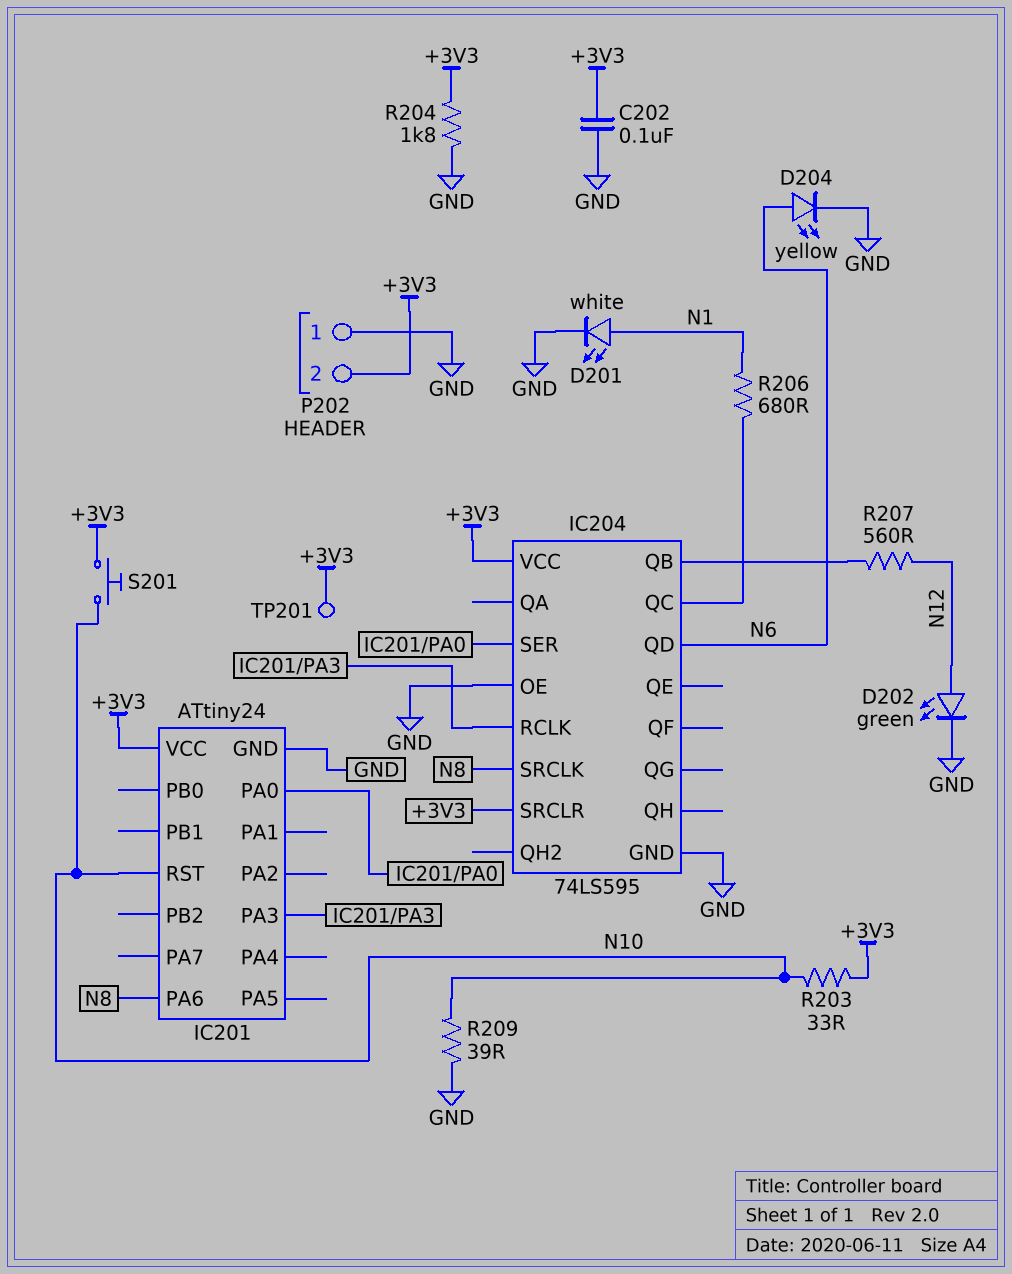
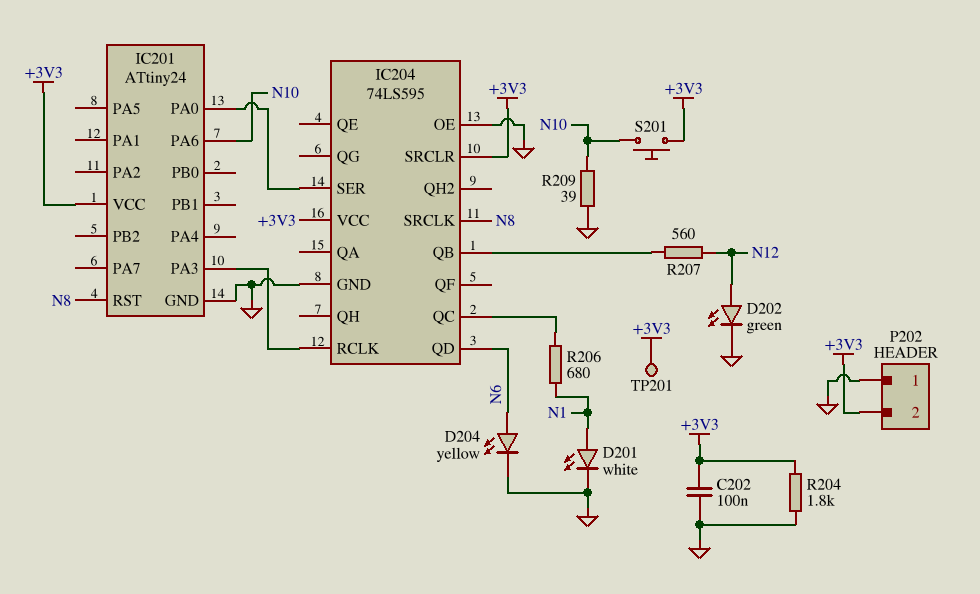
IC201 pin PA6: N8 -> N10
IC201 pin RST: N10 -> N8
R203: 33 (+3V3, N10) -> none

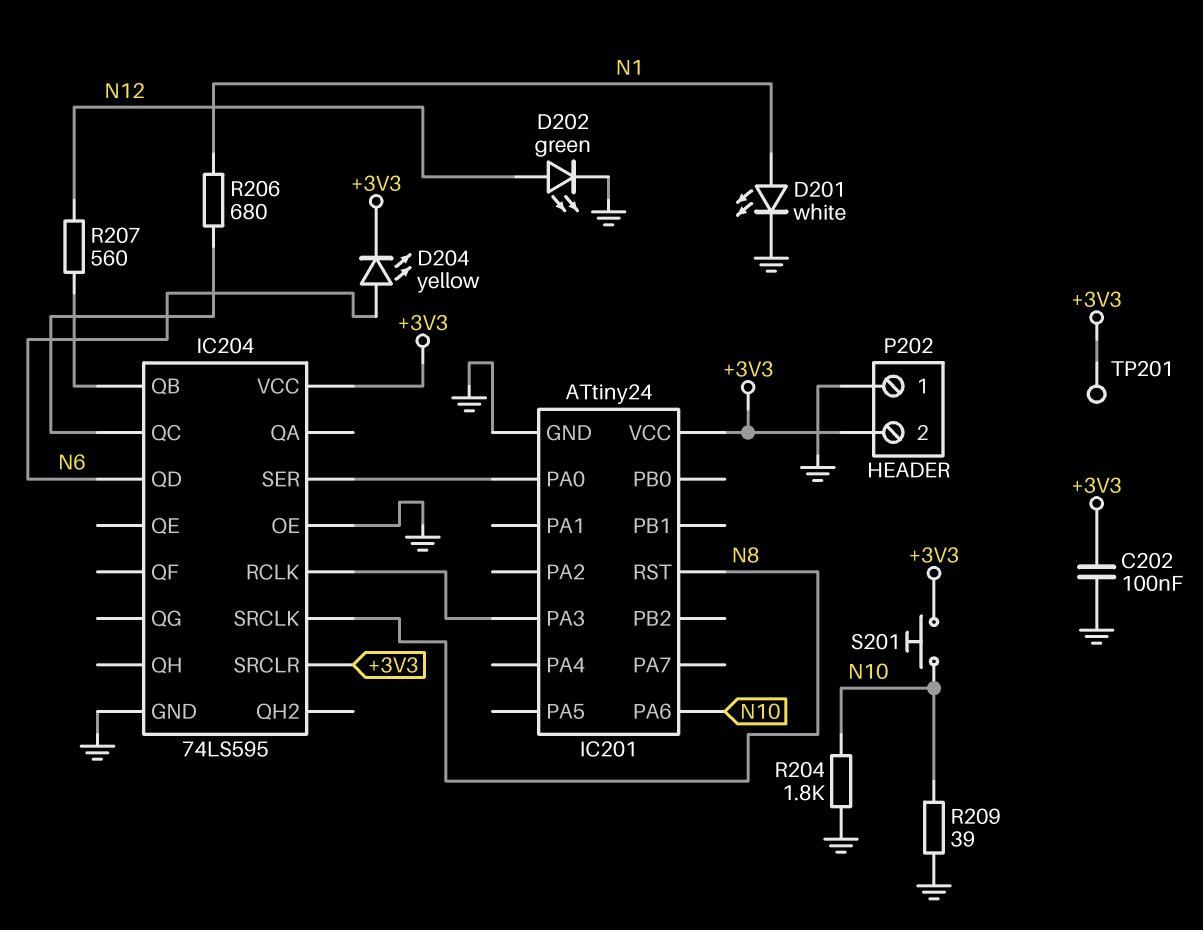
D204: LED yellow (A N6, K GND) -> LED yellow (A N6, K +3V3)
R204: 1.8k (+3V3, GND) -> 1.8k (GND, N10)

